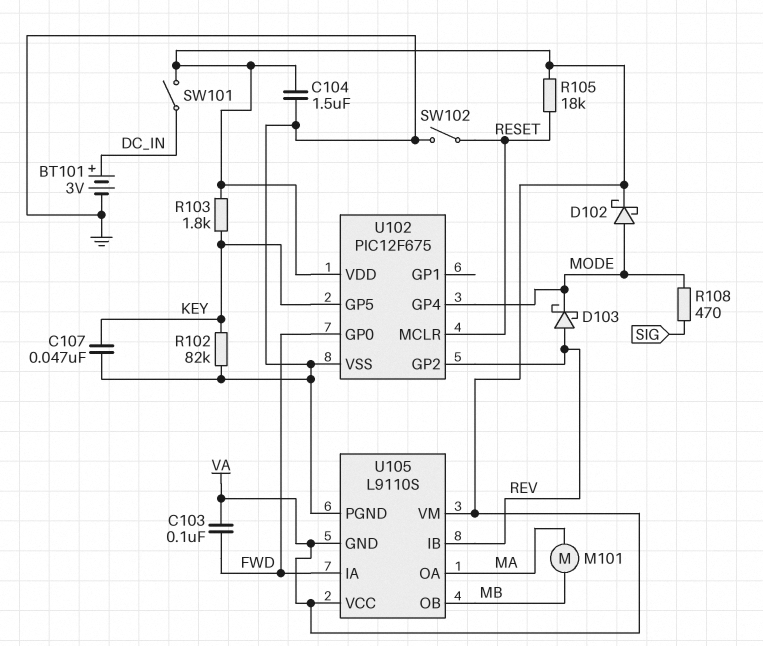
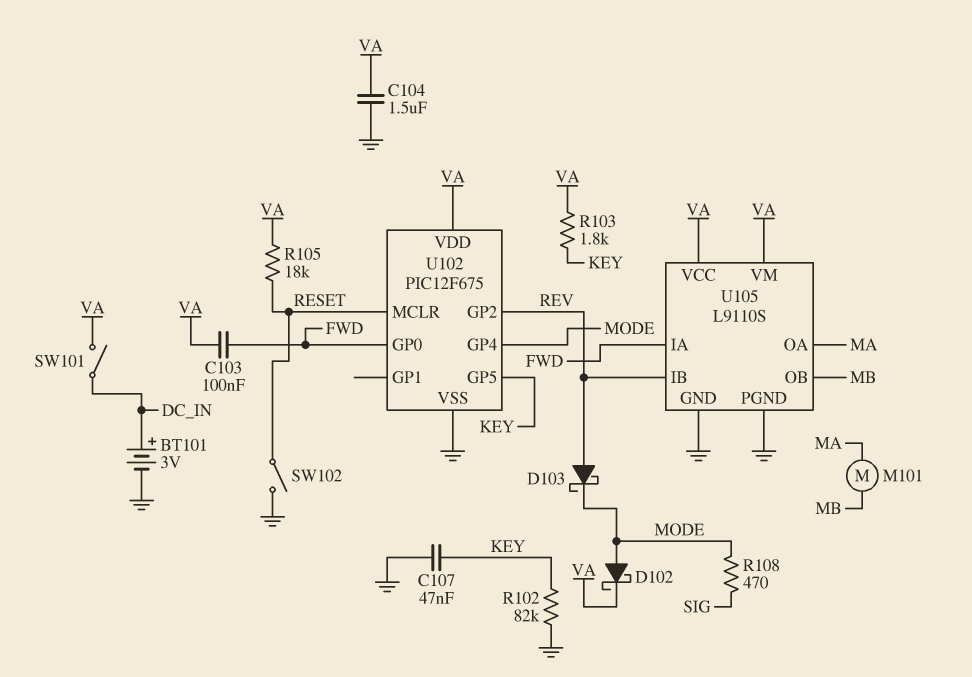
U105 pin GND: VA -> GND

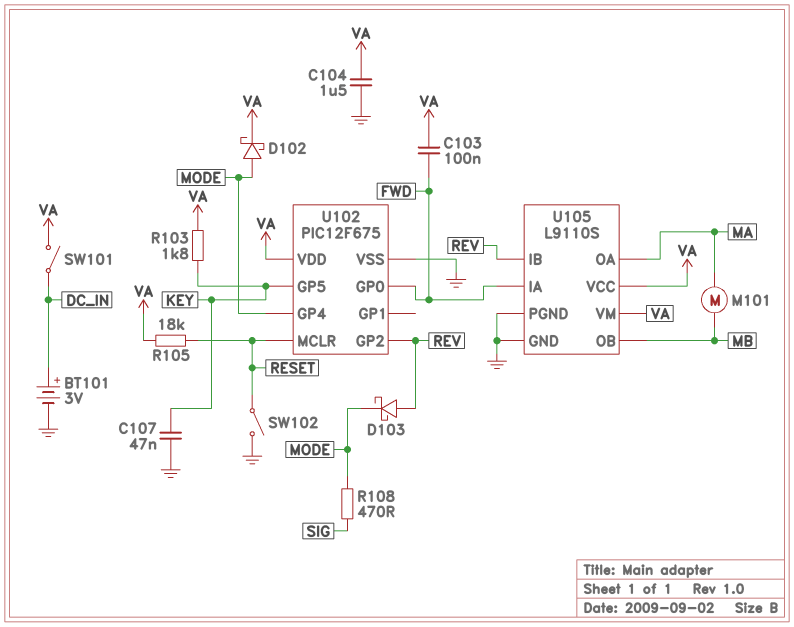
R102: 82k (GND, KEY) -> none

